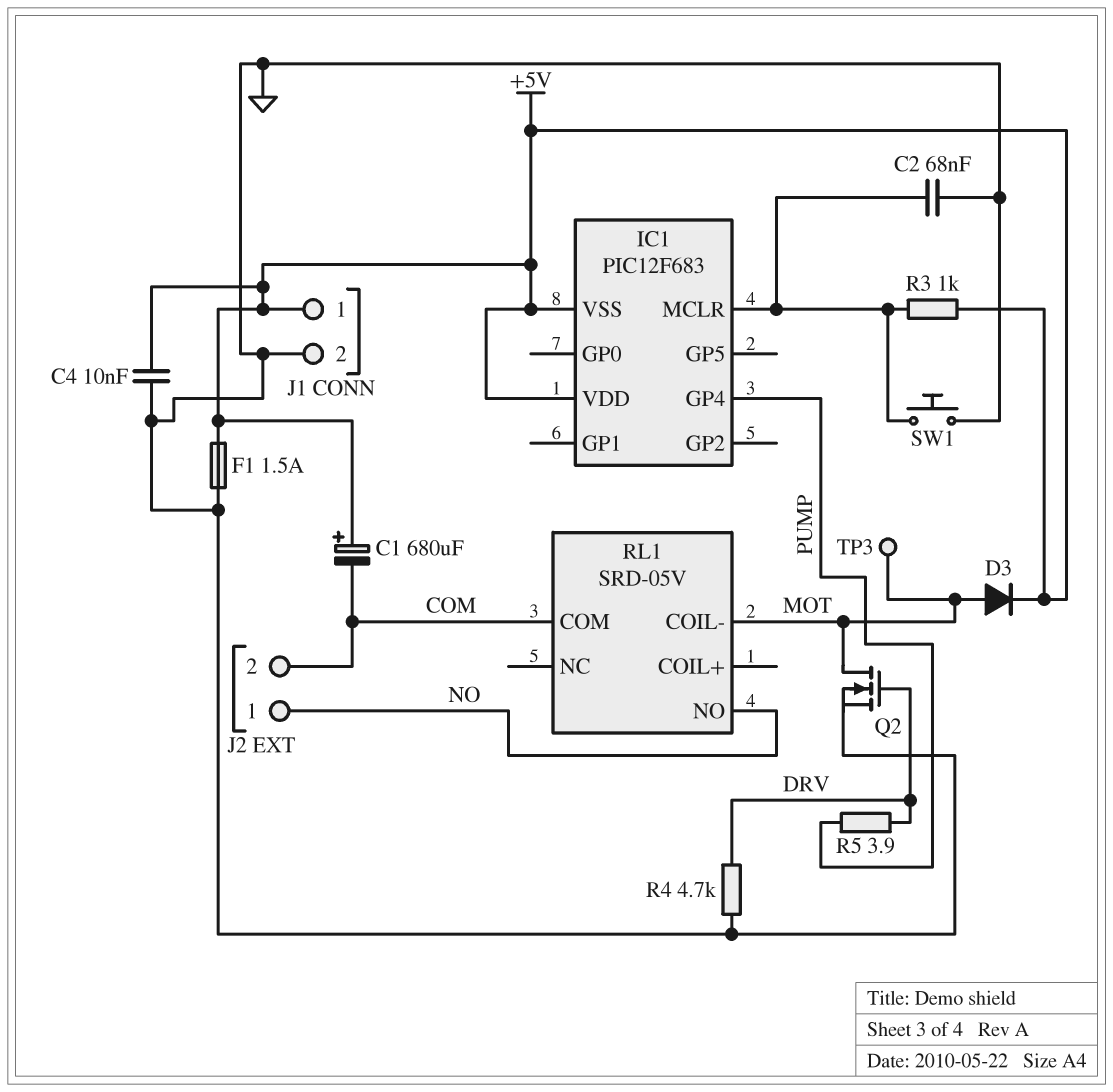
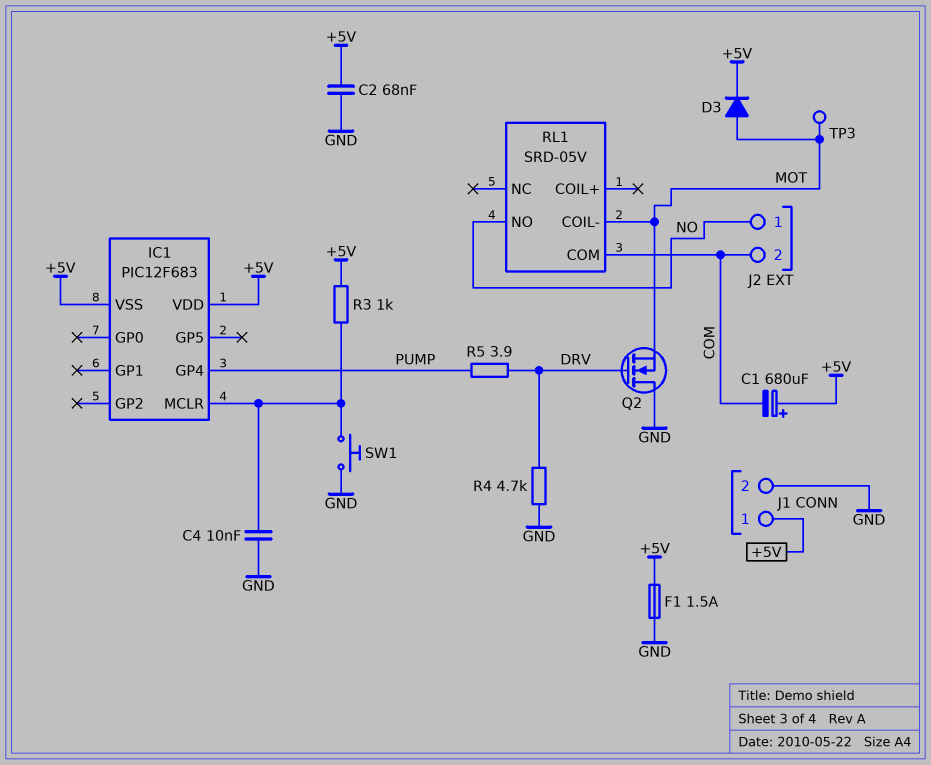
C2: 68nF (GND, IC1/MCLR) -> 68nF (+5V, GND)
C4: 10nF (+5V, GND) -> 10nF (GND, IC1/MCLR)
Q2: NMOS (G DRV, D MOT, S GND) -> NMOS (G DRV, D GND, S MOT)

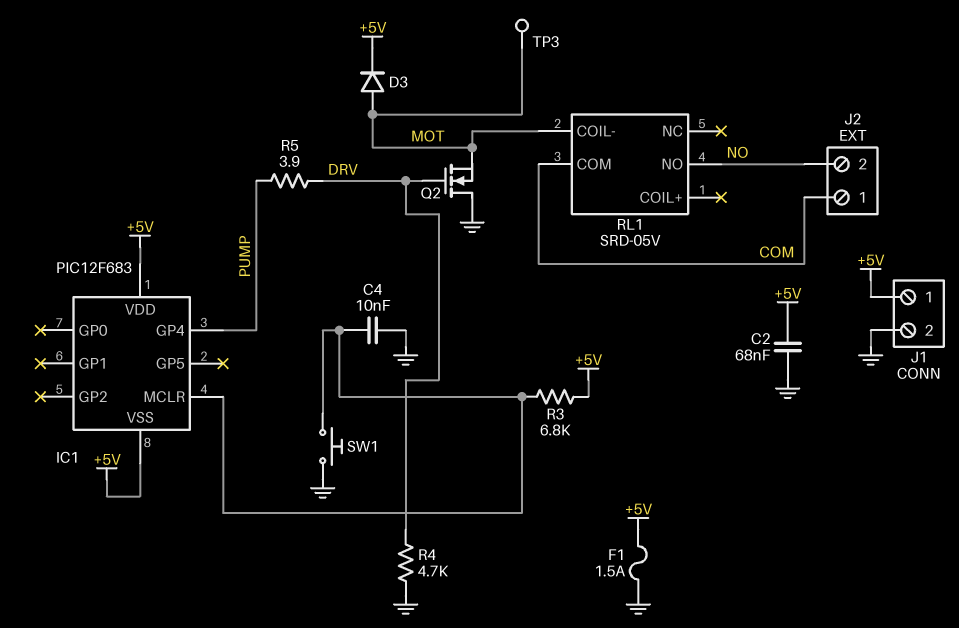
C1: 680uF (plus +5V, minus COM) -> none
J2 pin 1: NO -> COM
J2 pin 2: COM -> NO
R3: 1k (+5V, IC1/MCLR) -> 6.8k (+5V, IC1/MCLR)

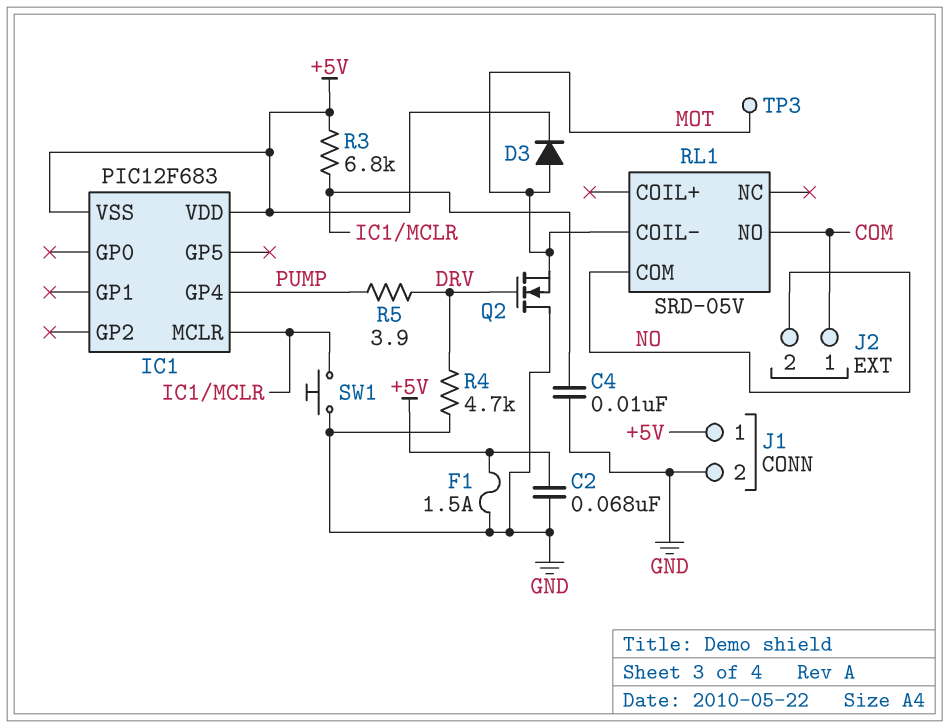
RL1 pin COM: COM -> NO
RL1 pin NO: NO -> COM

